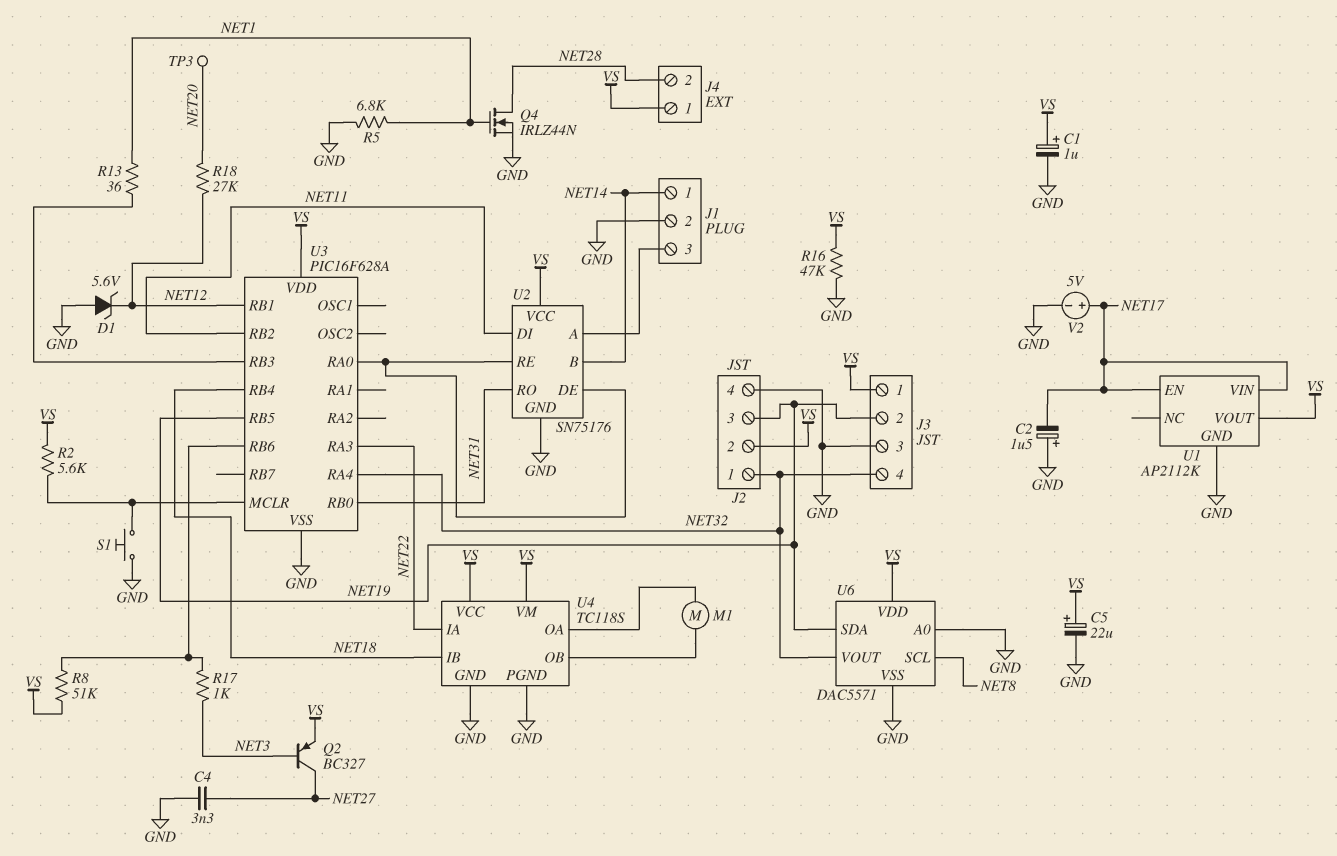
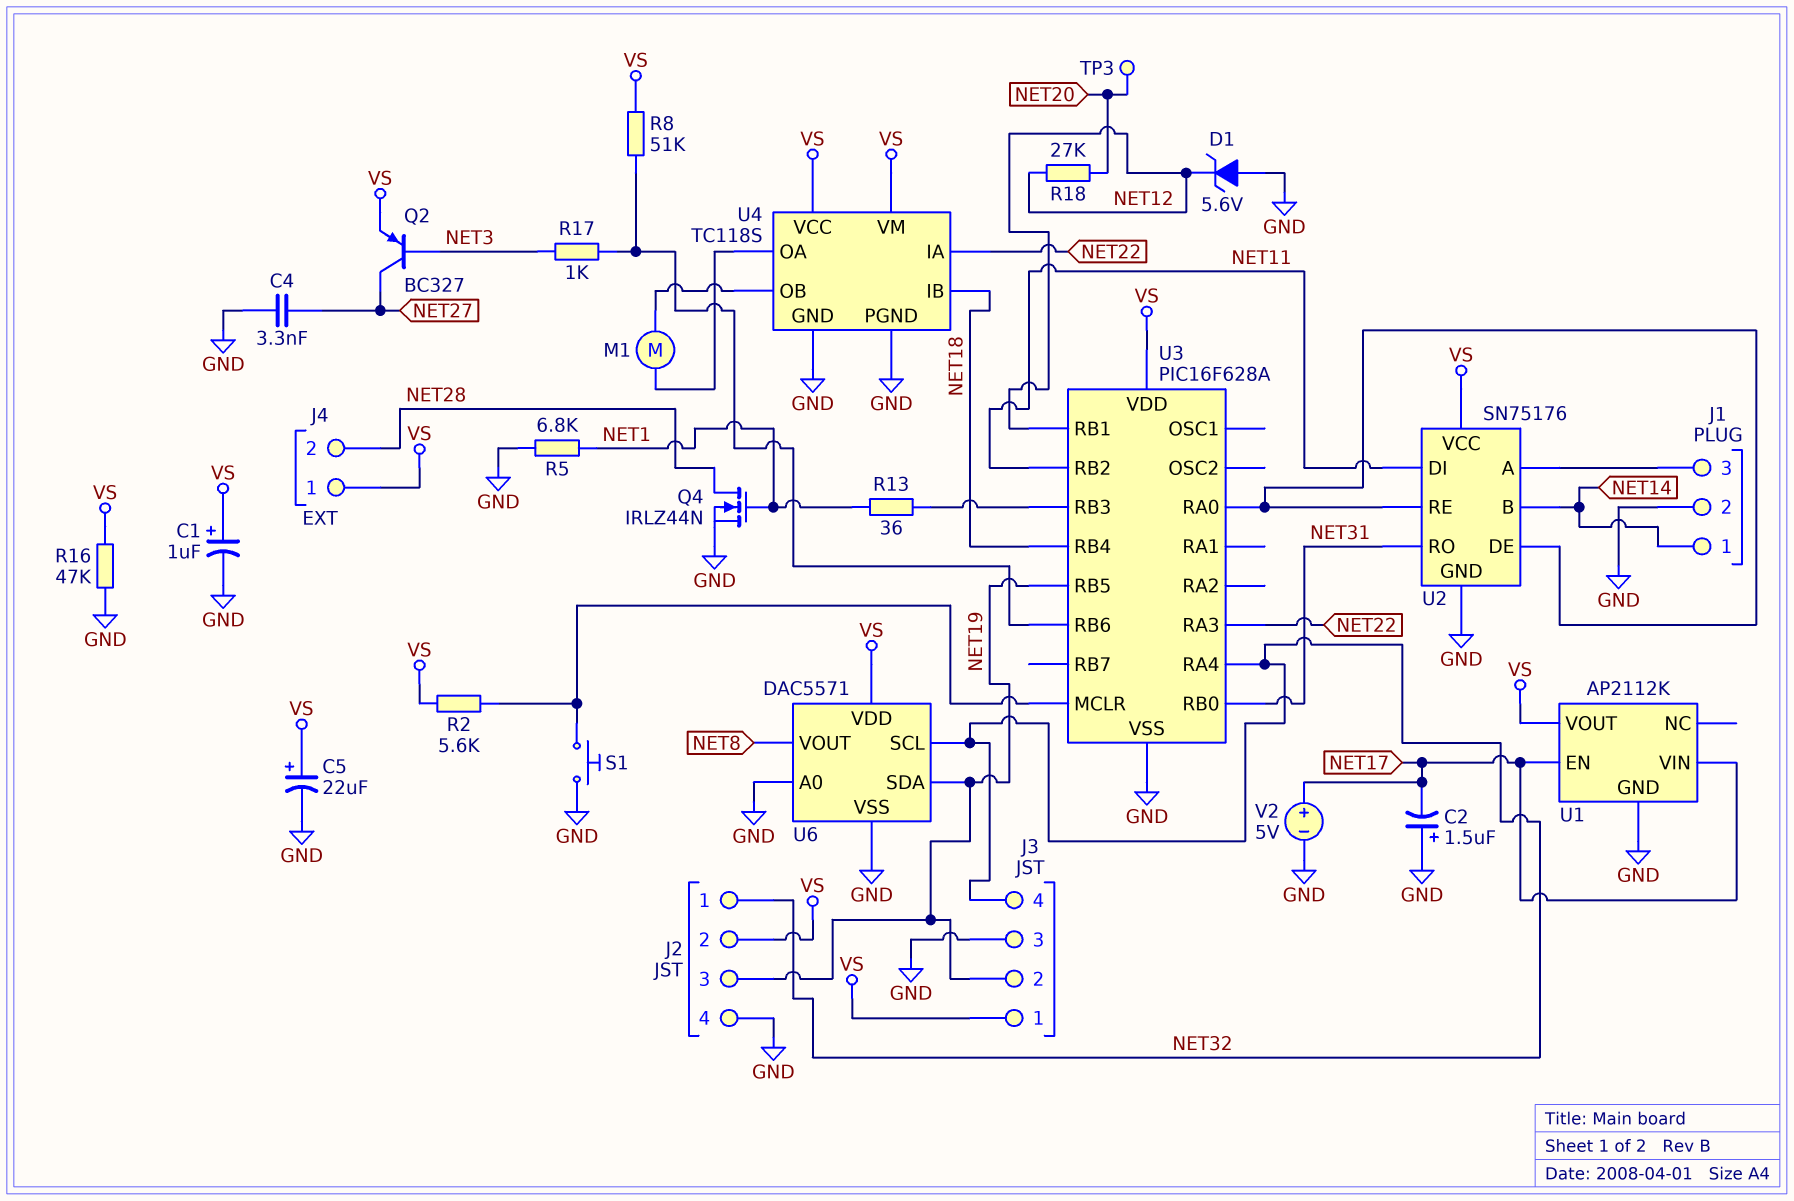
U6 pin SCL: NET8 -> NET32
U6 pin VOUT: NET32 -> NET8

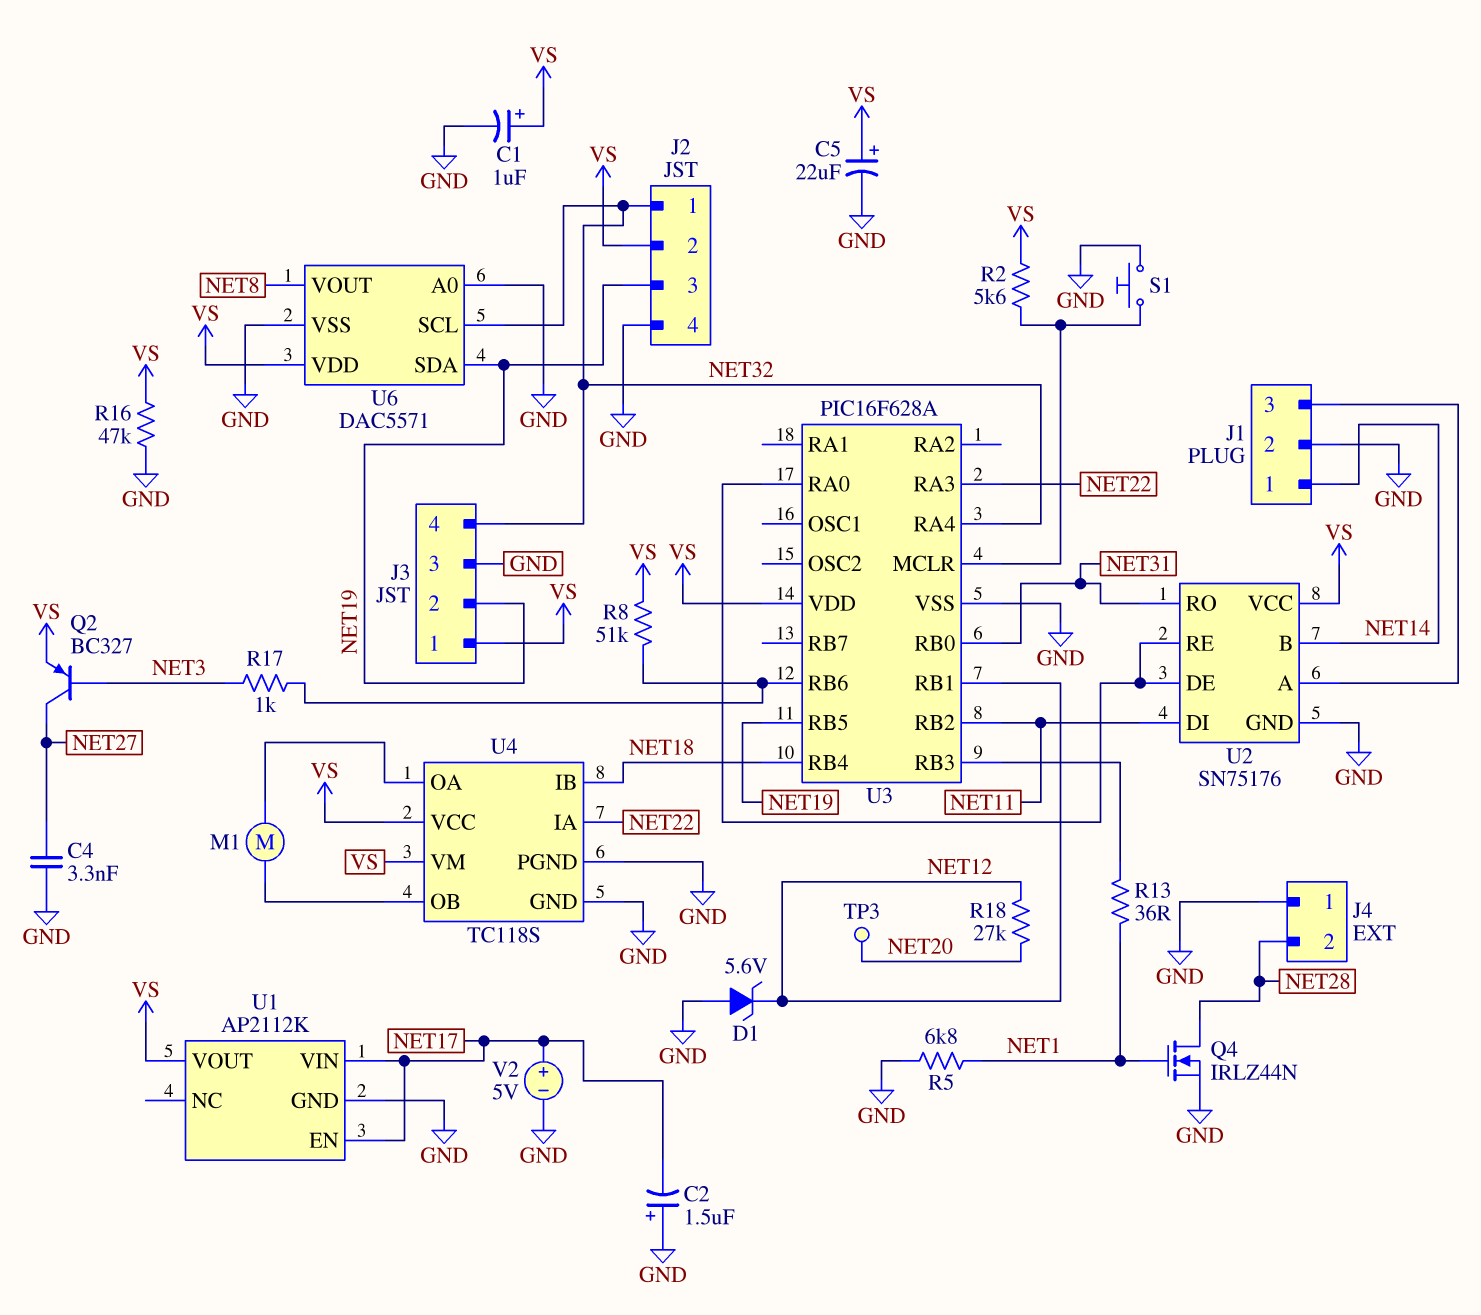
J4 pin 1: VS -> GND

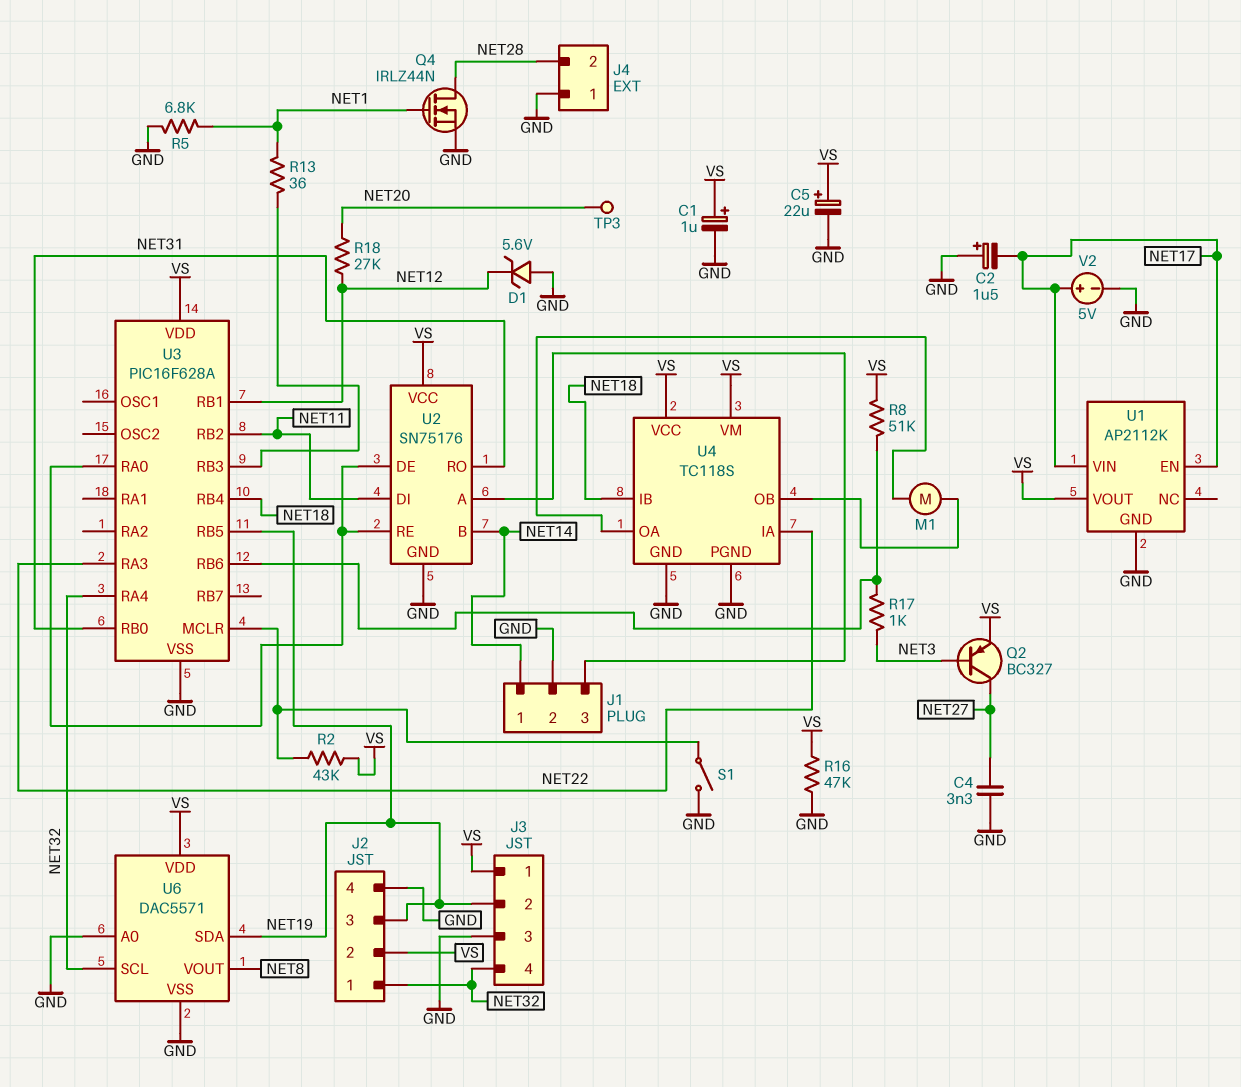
R2: 5.6k (U3/MCLR, VS) -> 43k (U3/MCLR, VS)
S1: button (GND, U3/MCLR) -> switch (GND, U3/MCLR)

